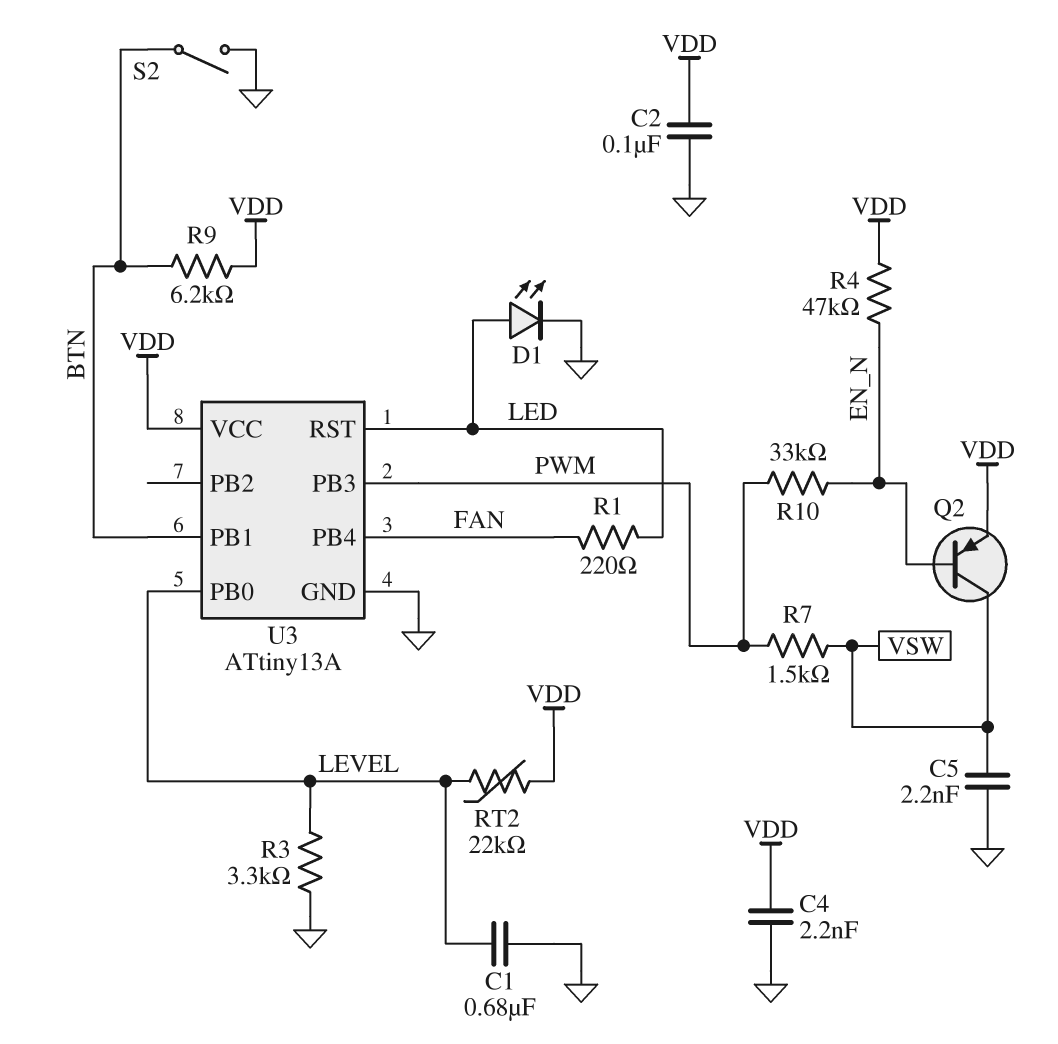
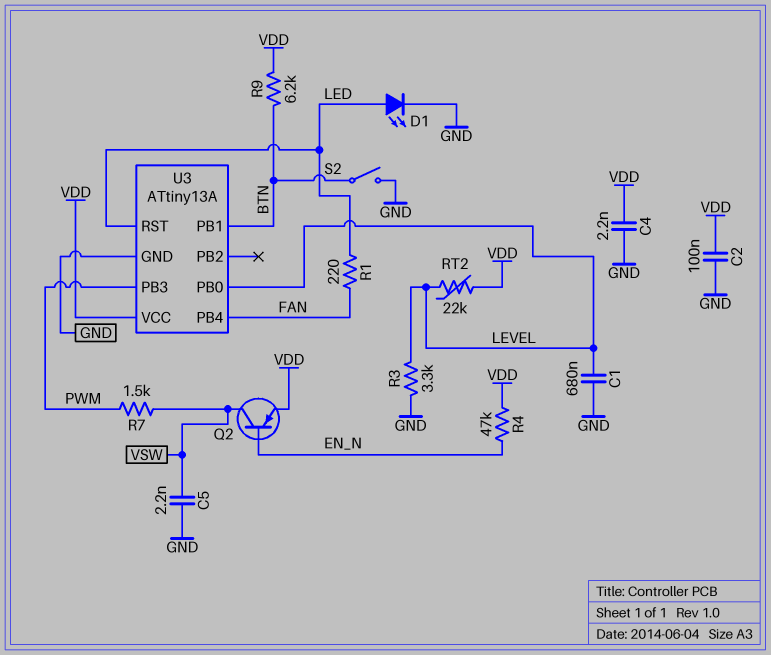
R10: 33k (EN_N, PWM) -> none

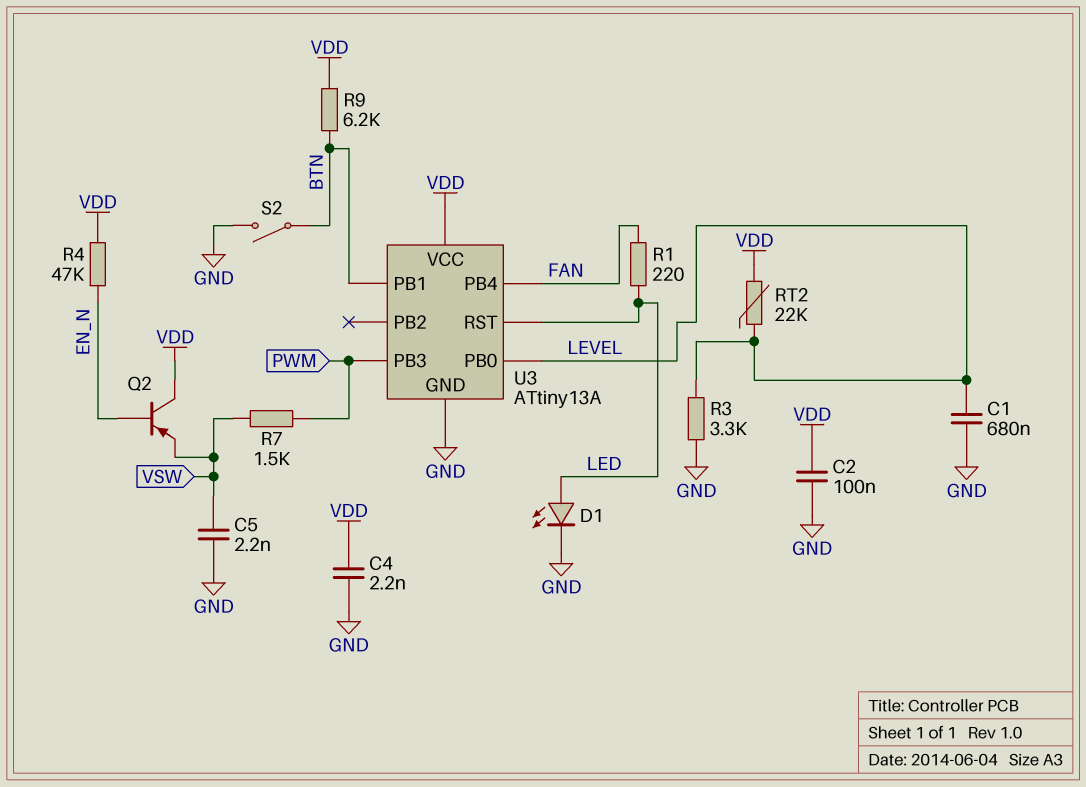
Q2: PNP (B EN_N, C VSW, E VDD) -> PNP (B EN_N, C VDD, E VSW)

